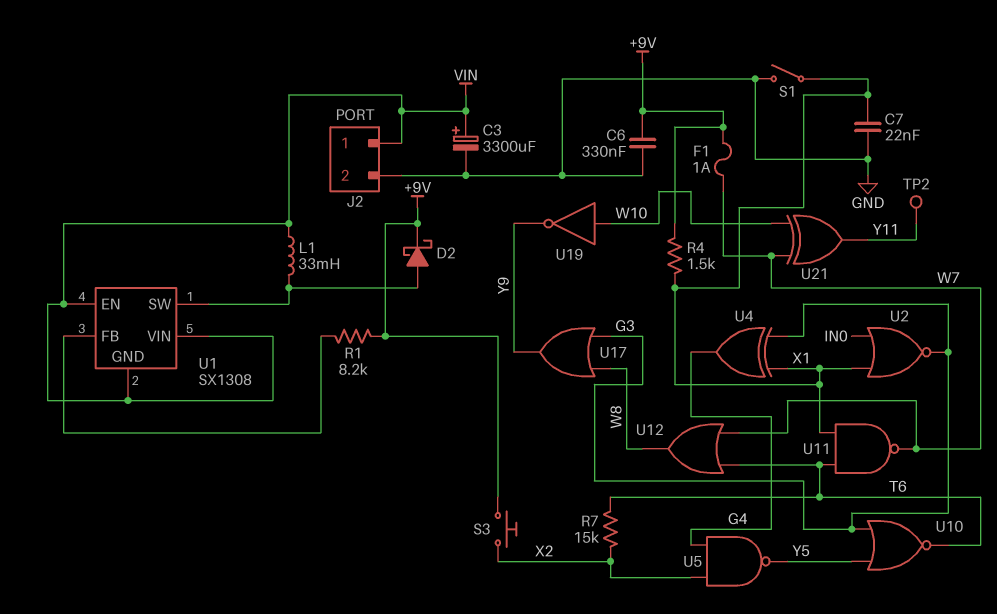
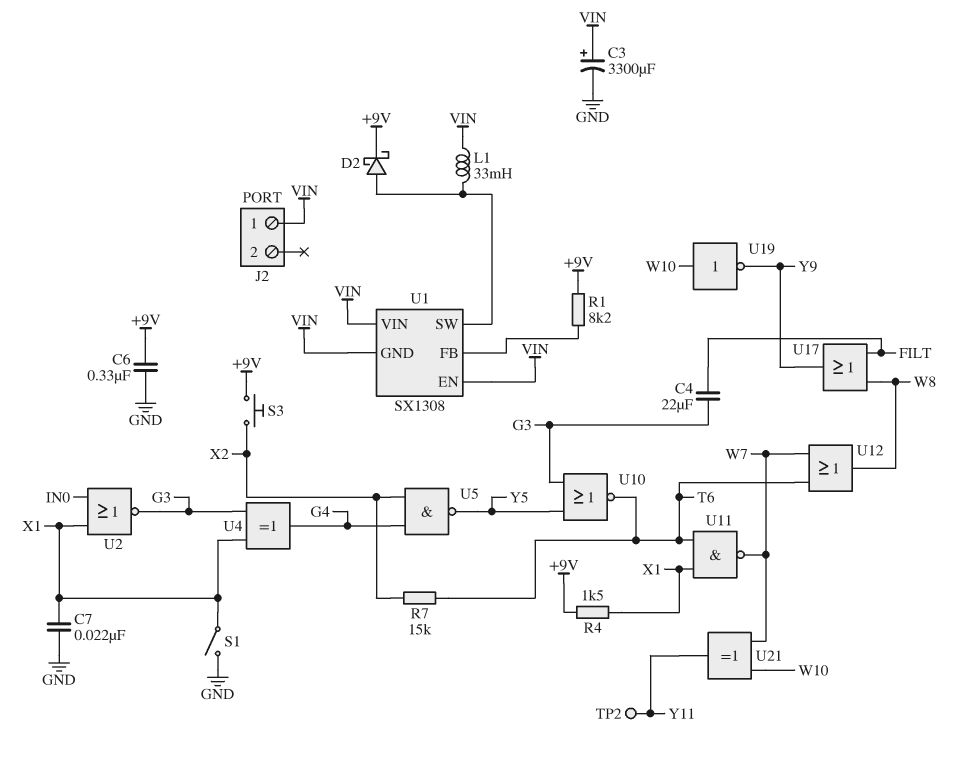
C4: none -> 22uF (FILT, G3)
F1: 1A (+9V, W7) -> none
J2 pin 2: GND -> none
U17: OR (in G3, in W8, out Y9) -> OR (in FILT, in W8, out Y9)

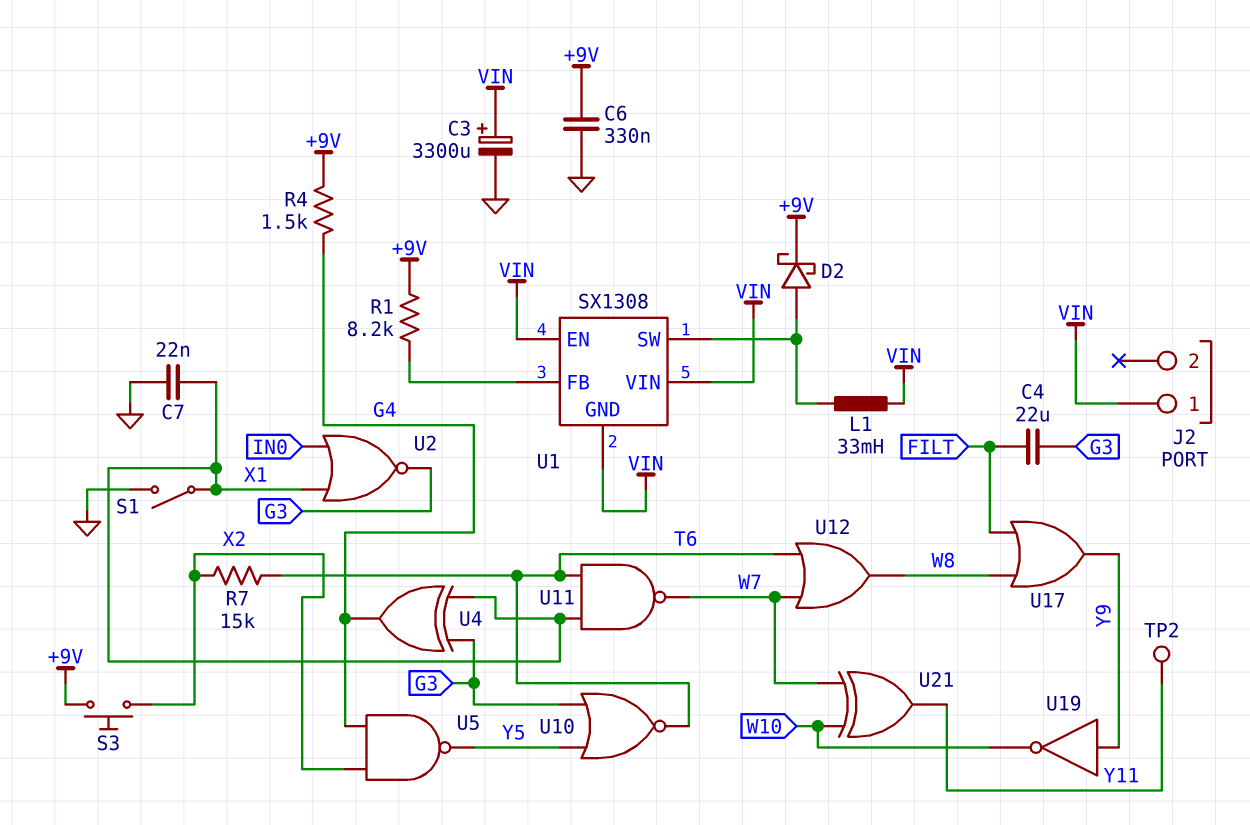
R4: 1.5k (+9V, X1) -> 1.5k (+9V, G4)
U19: NOT (in W10, out Y9) -> NOT (in Y9, out W10)

